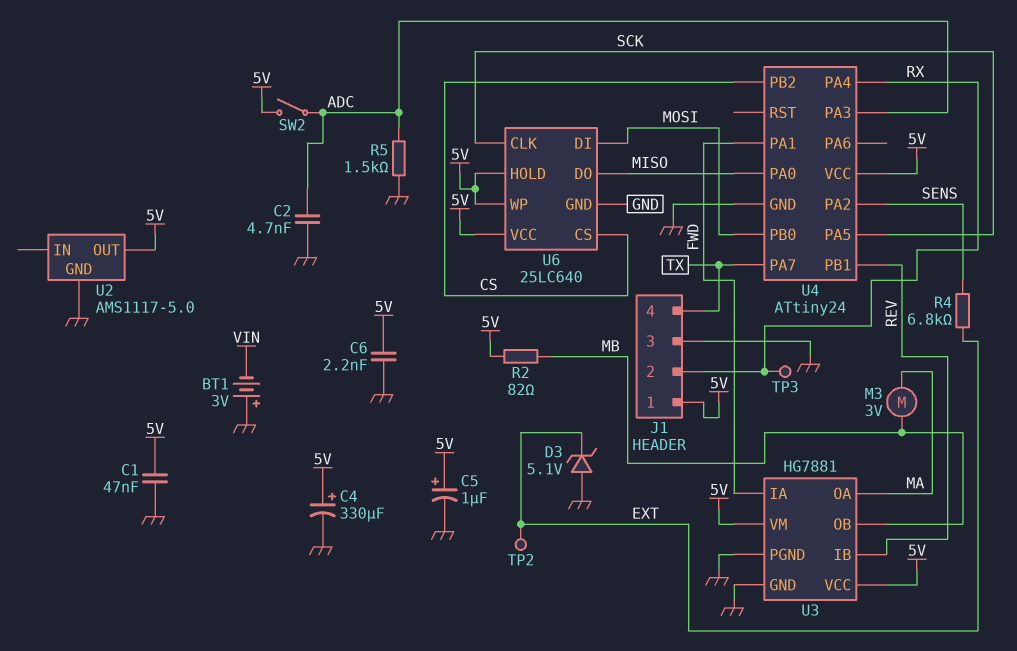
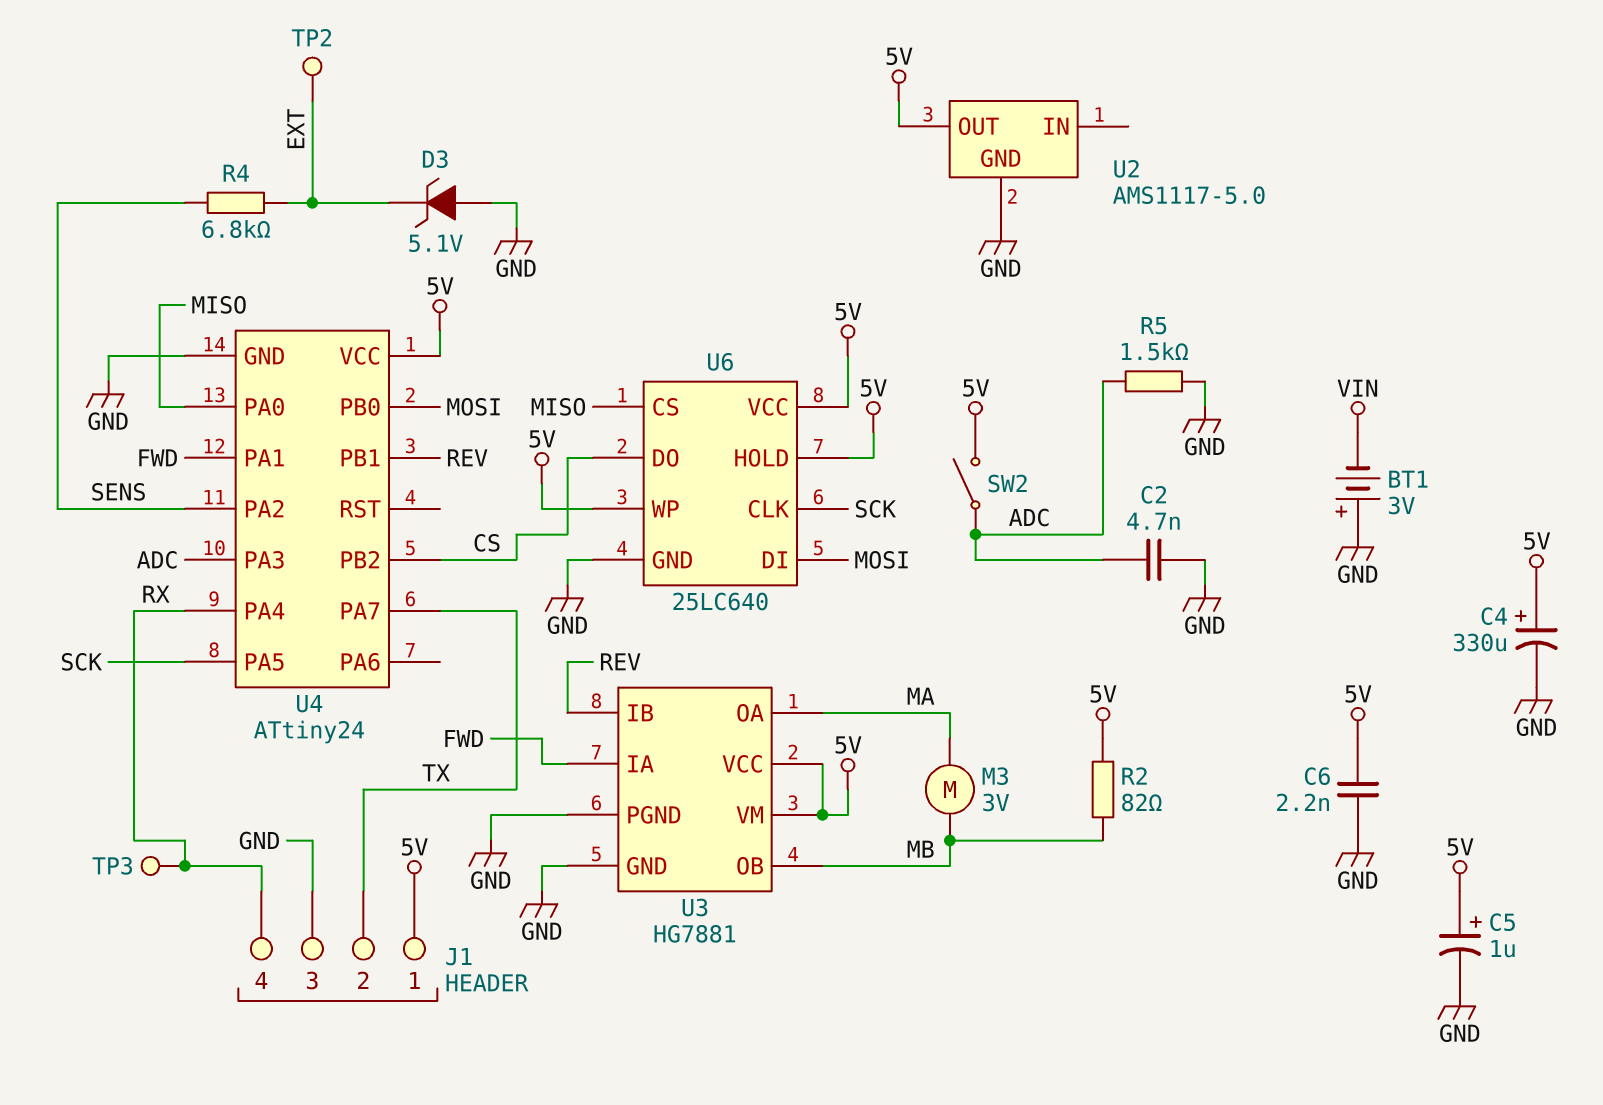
C1: 47nF (5V, GND) -> none
J1 pin 2: RX -> TX
J1 pin 4: TX -> RX
U6 pin CS: CS -> MISO
U6 pin DO: MISO -> CS

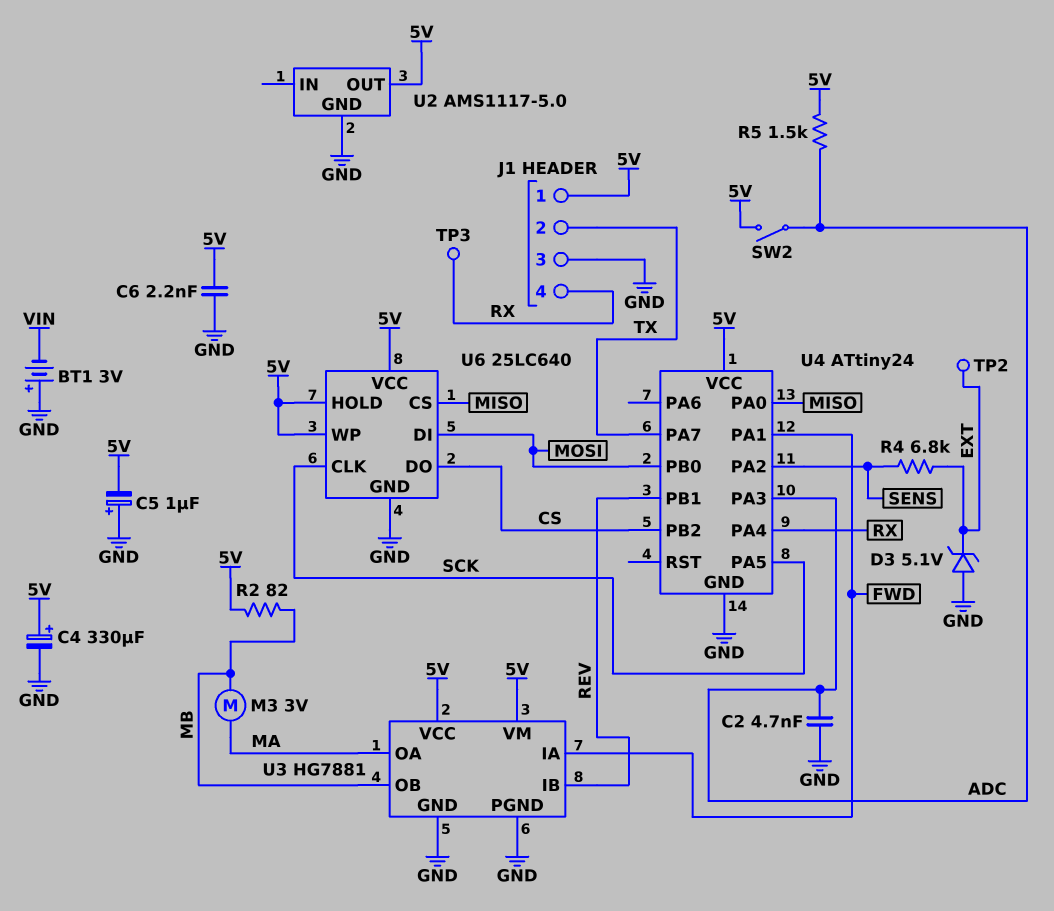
C5: 1uF (plus 5V, minus GND) -> 1uF (plus GND, minus 5V)
R5: 1.5k (ADC, GND) -> 1.5k (5V, ADC)

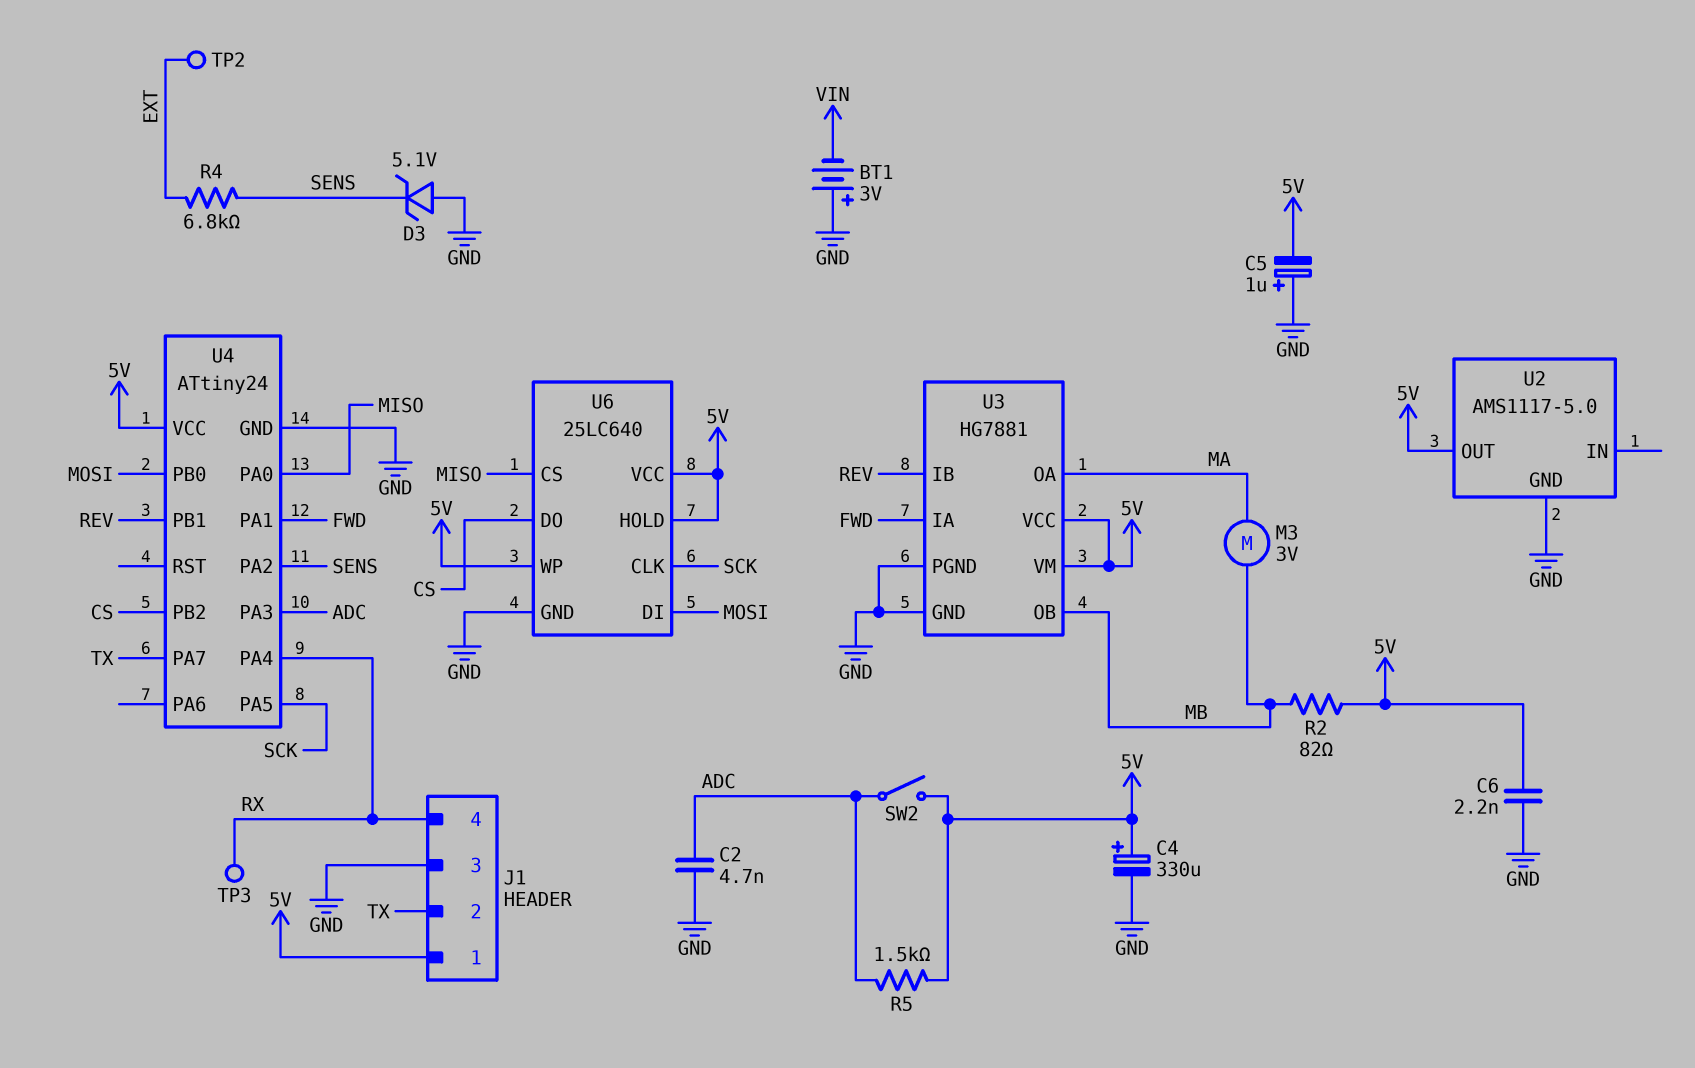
D3: zener 5.1V (A GND, K EXT) -> zener 5.1V (A GND, K SENS)

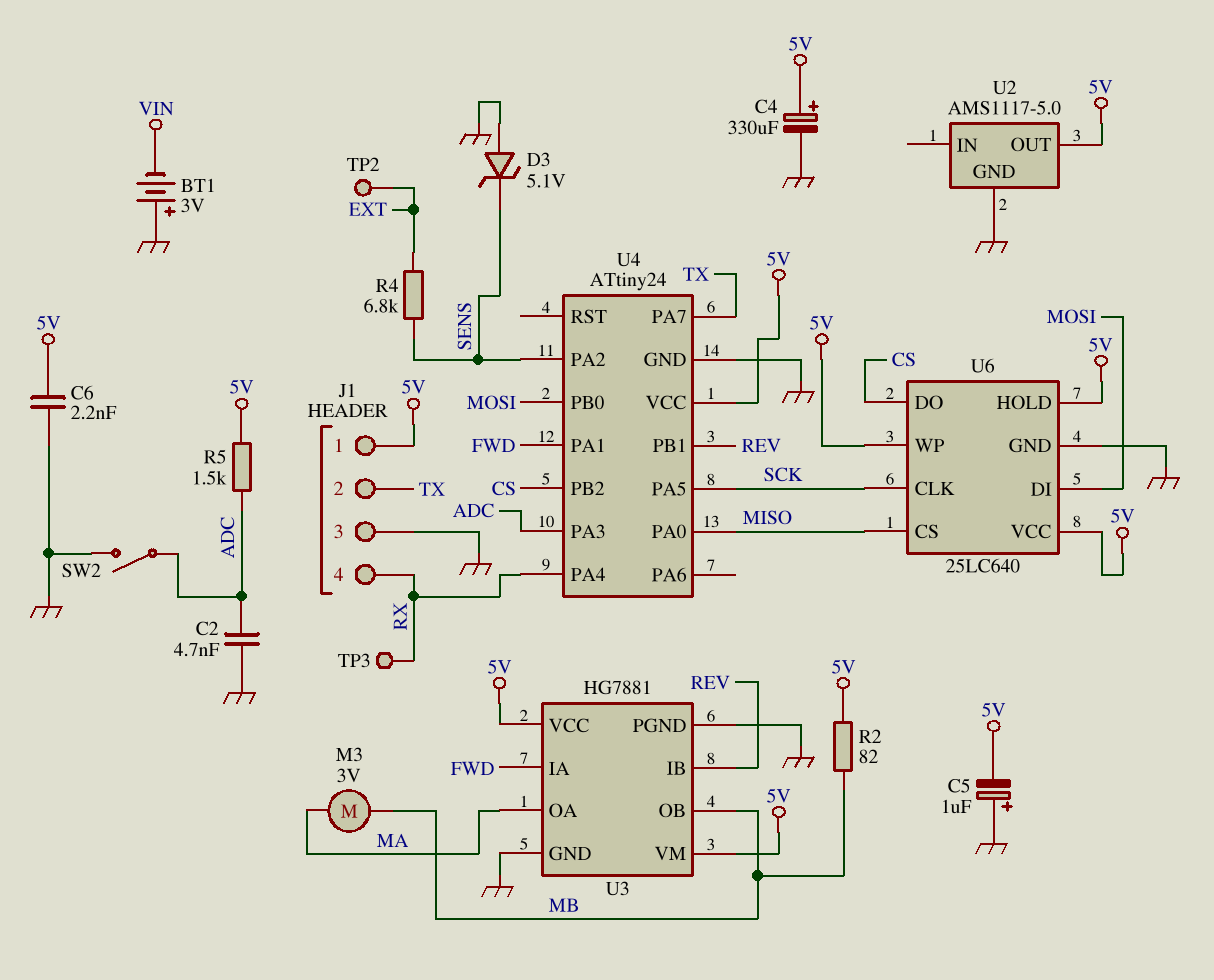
SW2: switch (5V, ADC) -> switch (ADC, GND)

